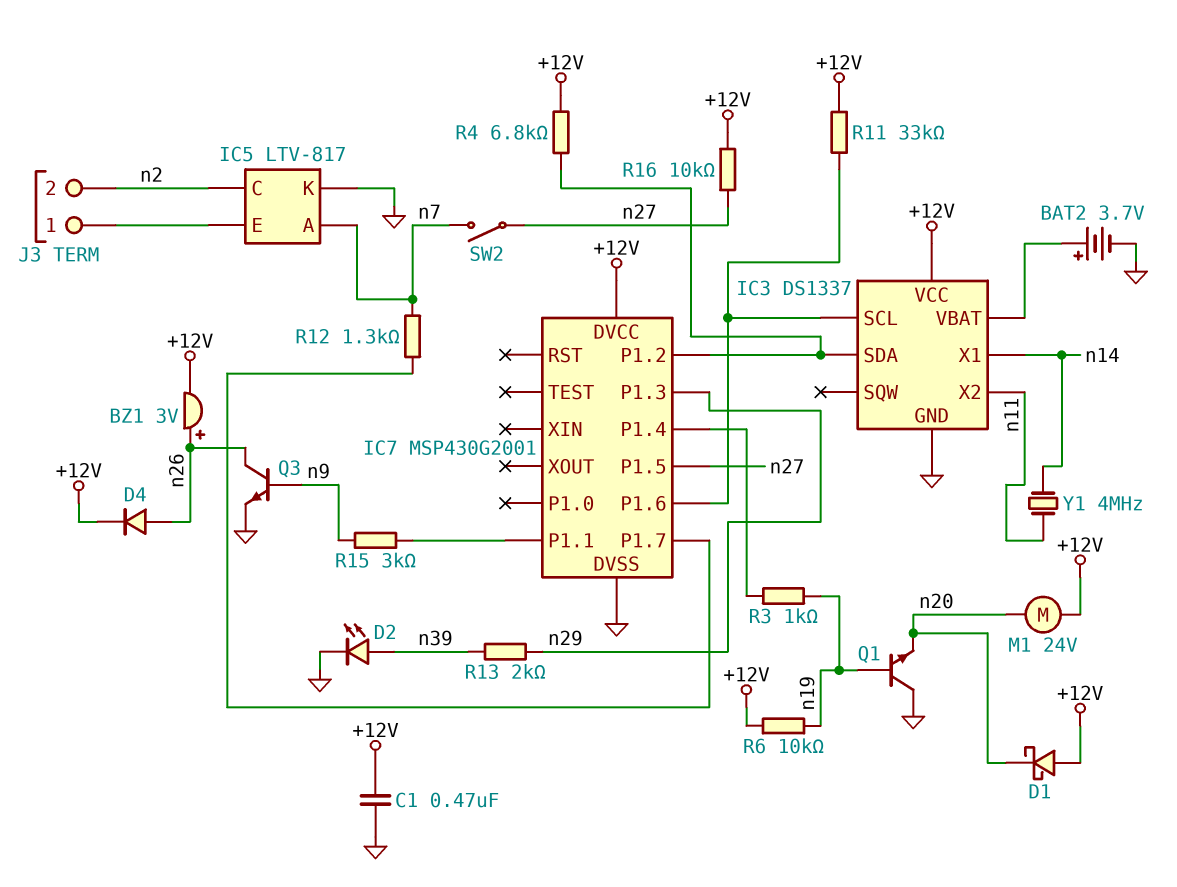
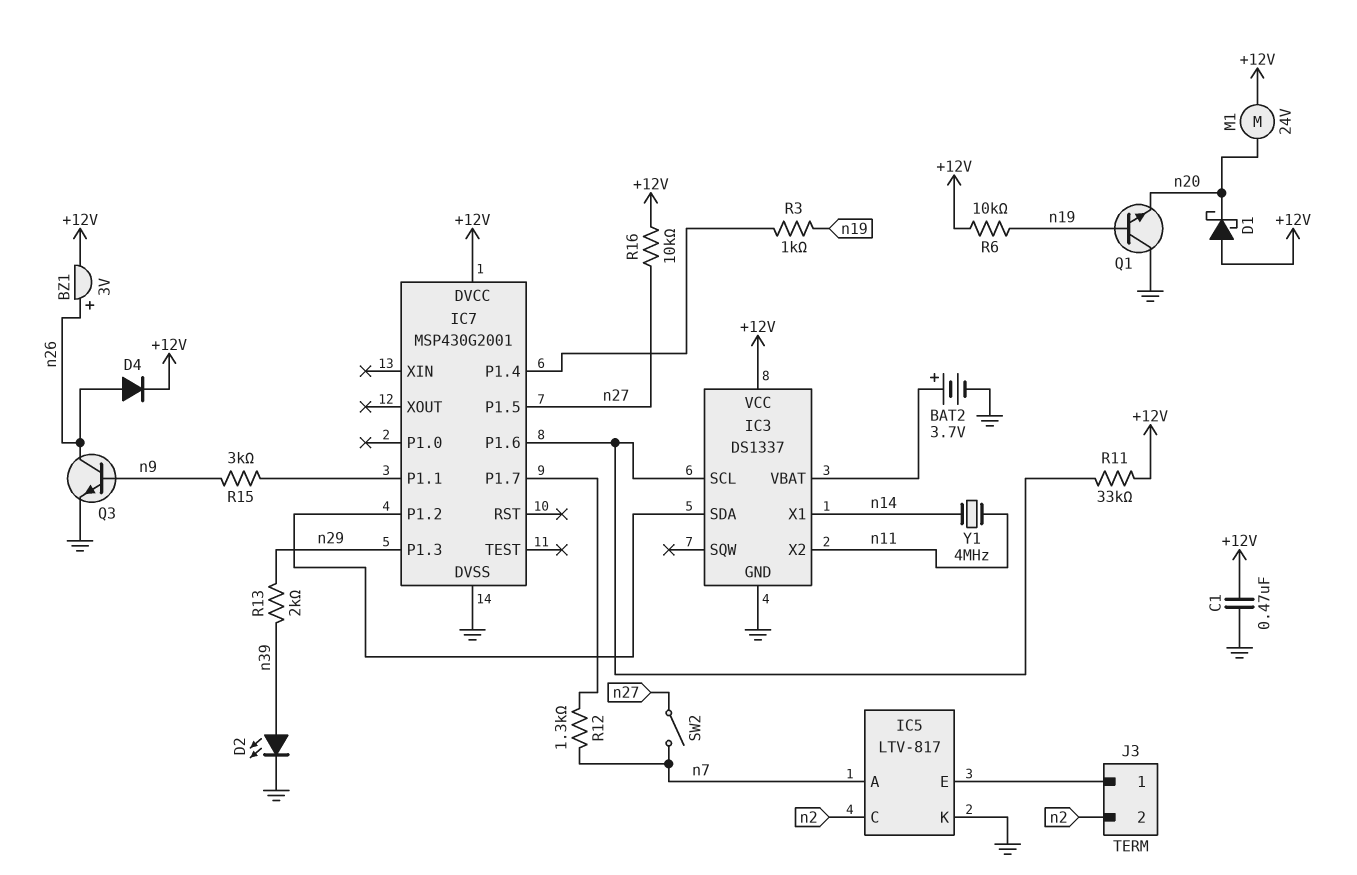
R4: 6.8k (+12V, IC3/SDA) -> none

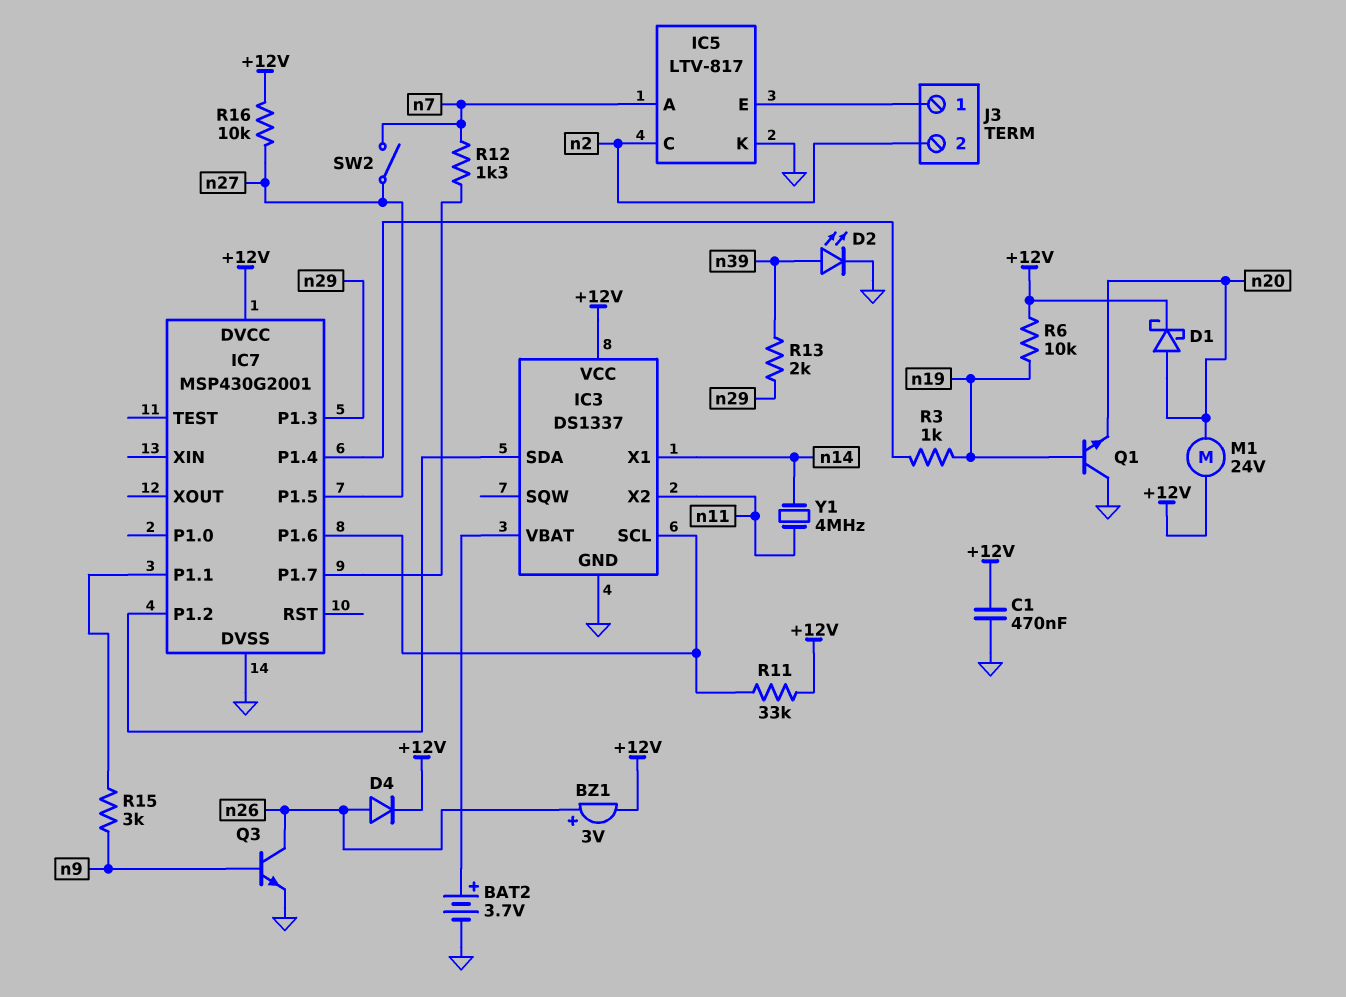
D1: schottky (A +12V, K n20) -> schottky (A n20, K +12V)

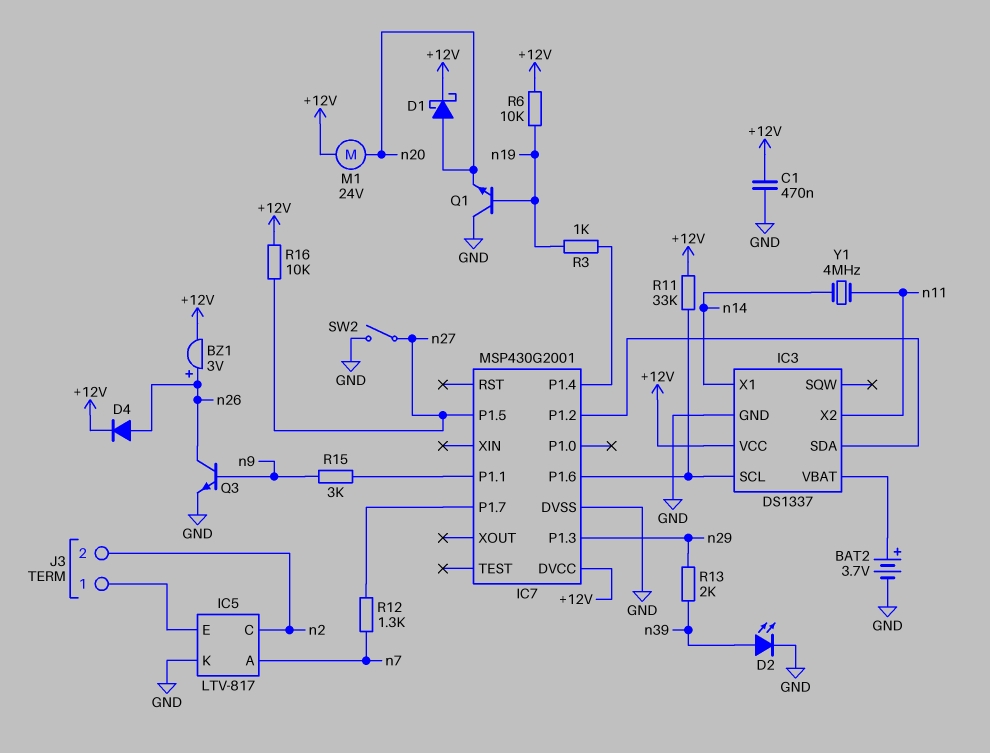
SW2: switch (n7, n27) -> switch (GND, n27)

